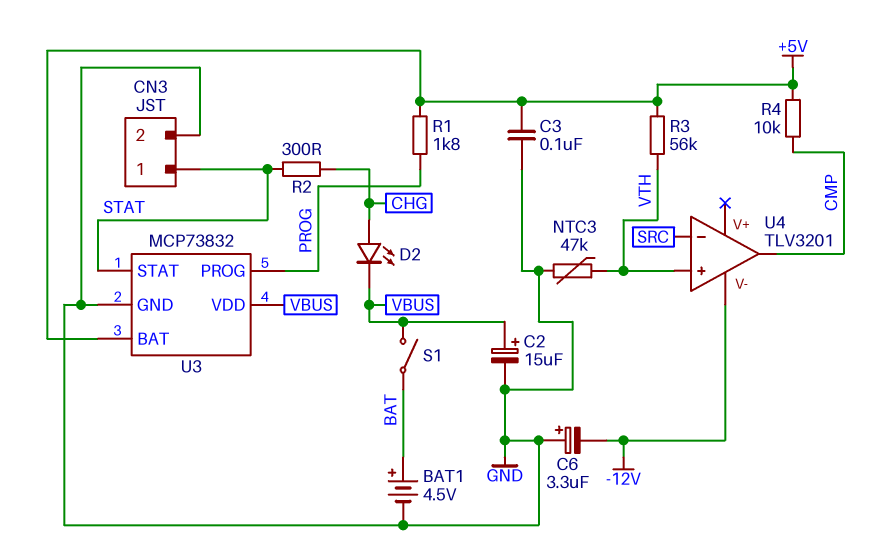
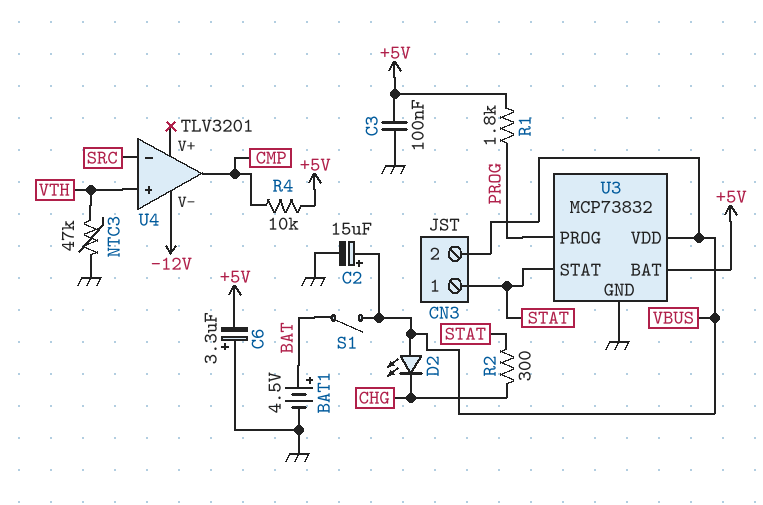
C6: 3.3uF (plus GND, minus -12V) -> 3.3uF (plus GND, minus +5V)
CN3 pin 2: GND -> VBUS
D2: LED (A CHG, K VBUS) -> LED (A VBUS, K CHG)
R3: 56k (+5V, VTH) -> none

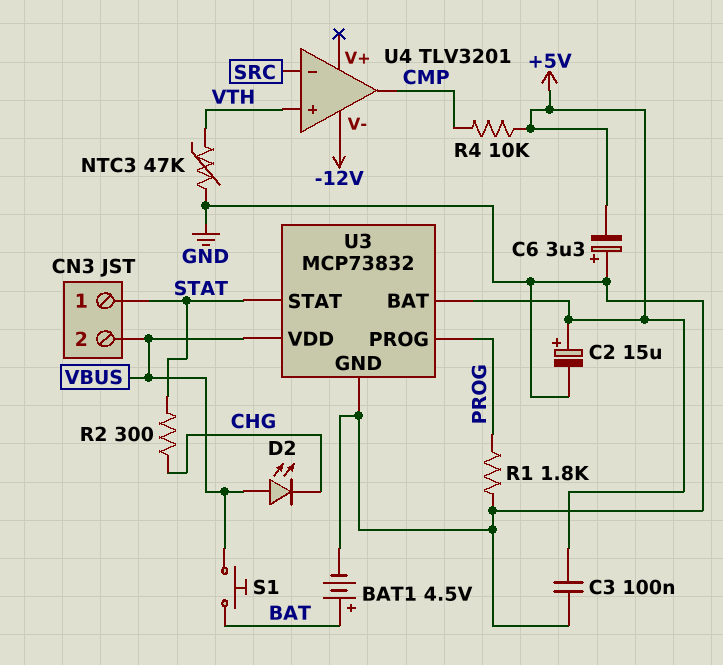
C2: 15uF (plus VBUS, minus GND) -> 15uF (plus +5V, minus GND)
R1: 1.8k (+5V, PROG) -> 1.8k (GND, PROG)
S1: switch (BAT, VBUS) -> button (BAT, VBUS)

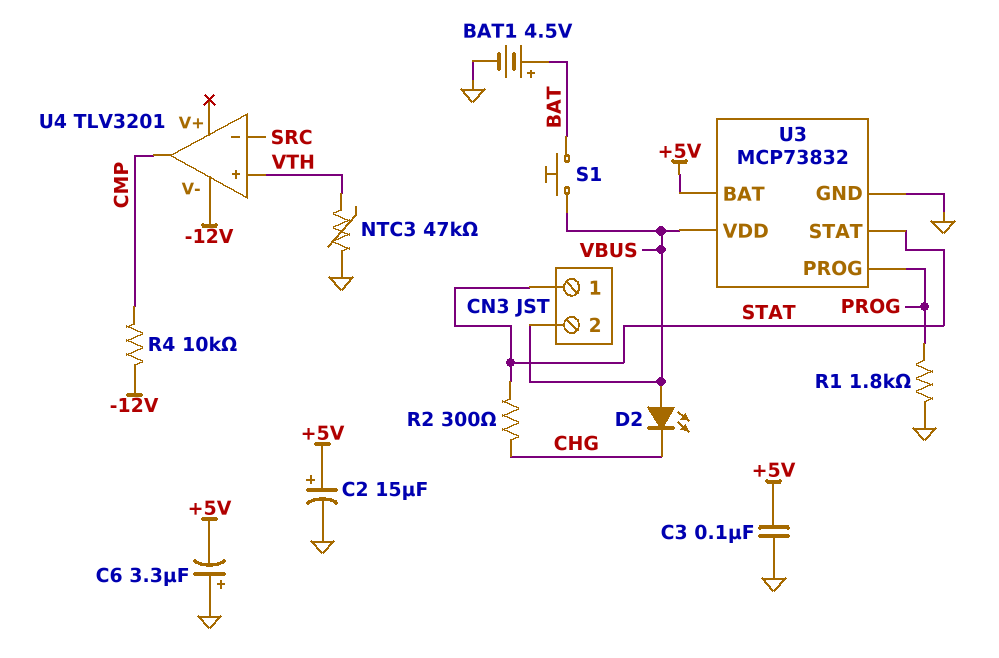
R4: 10k (+5V, CMP) -> 10k (-12V, CMP)

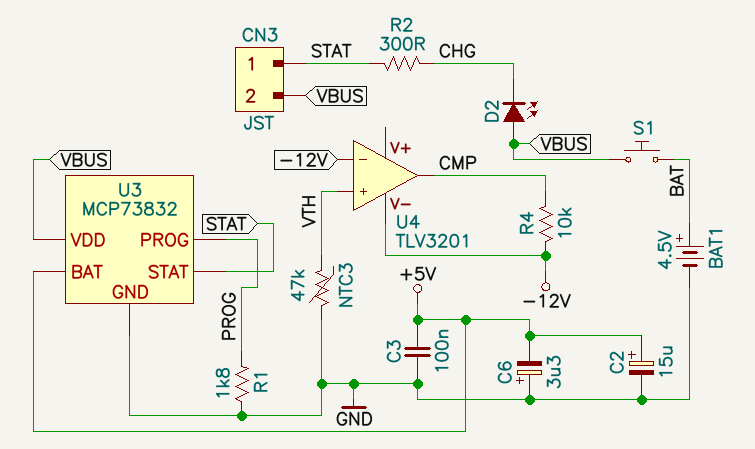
U4 pin in-: SRC -> -12V

